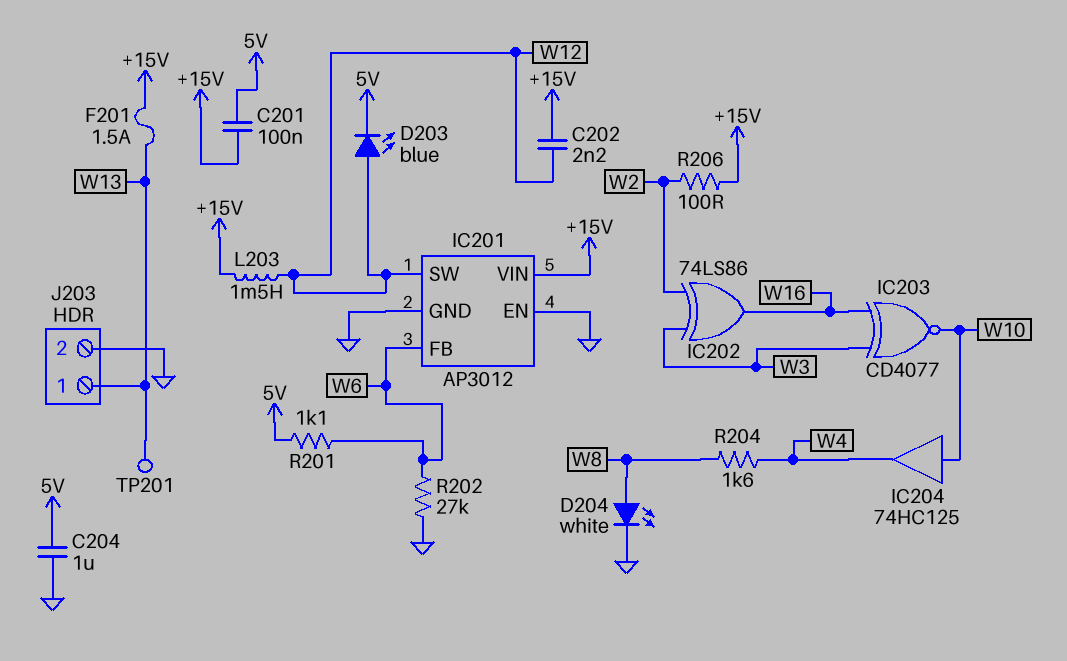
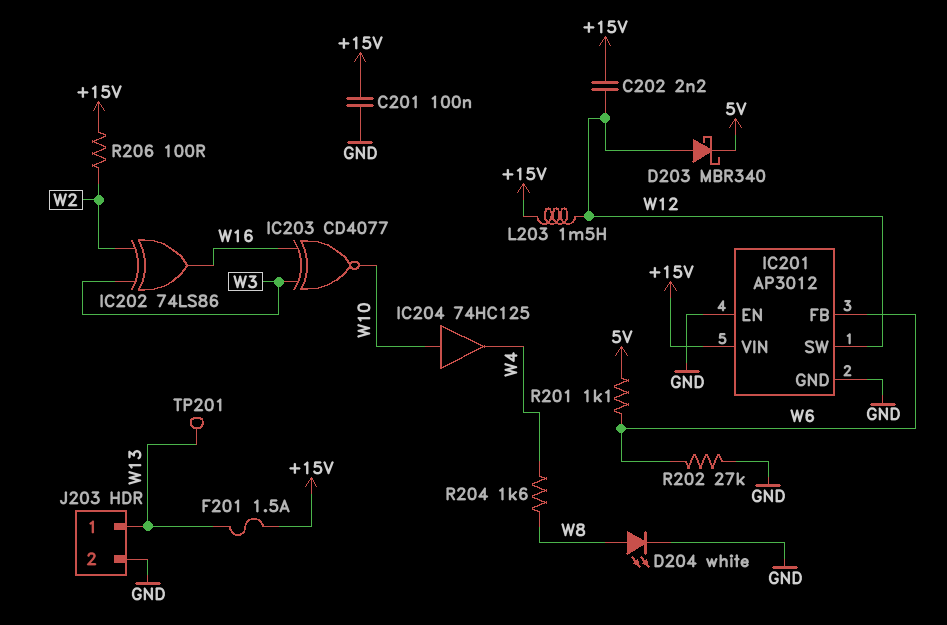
C201: 100nF (+15V, 5V) -> 100nF (+15V, GND)
C204: 1uF (5V, GND) -> none
D203: LED blue (A W12, K 5V) -> schottky MBR340 (A W12, K 5V)

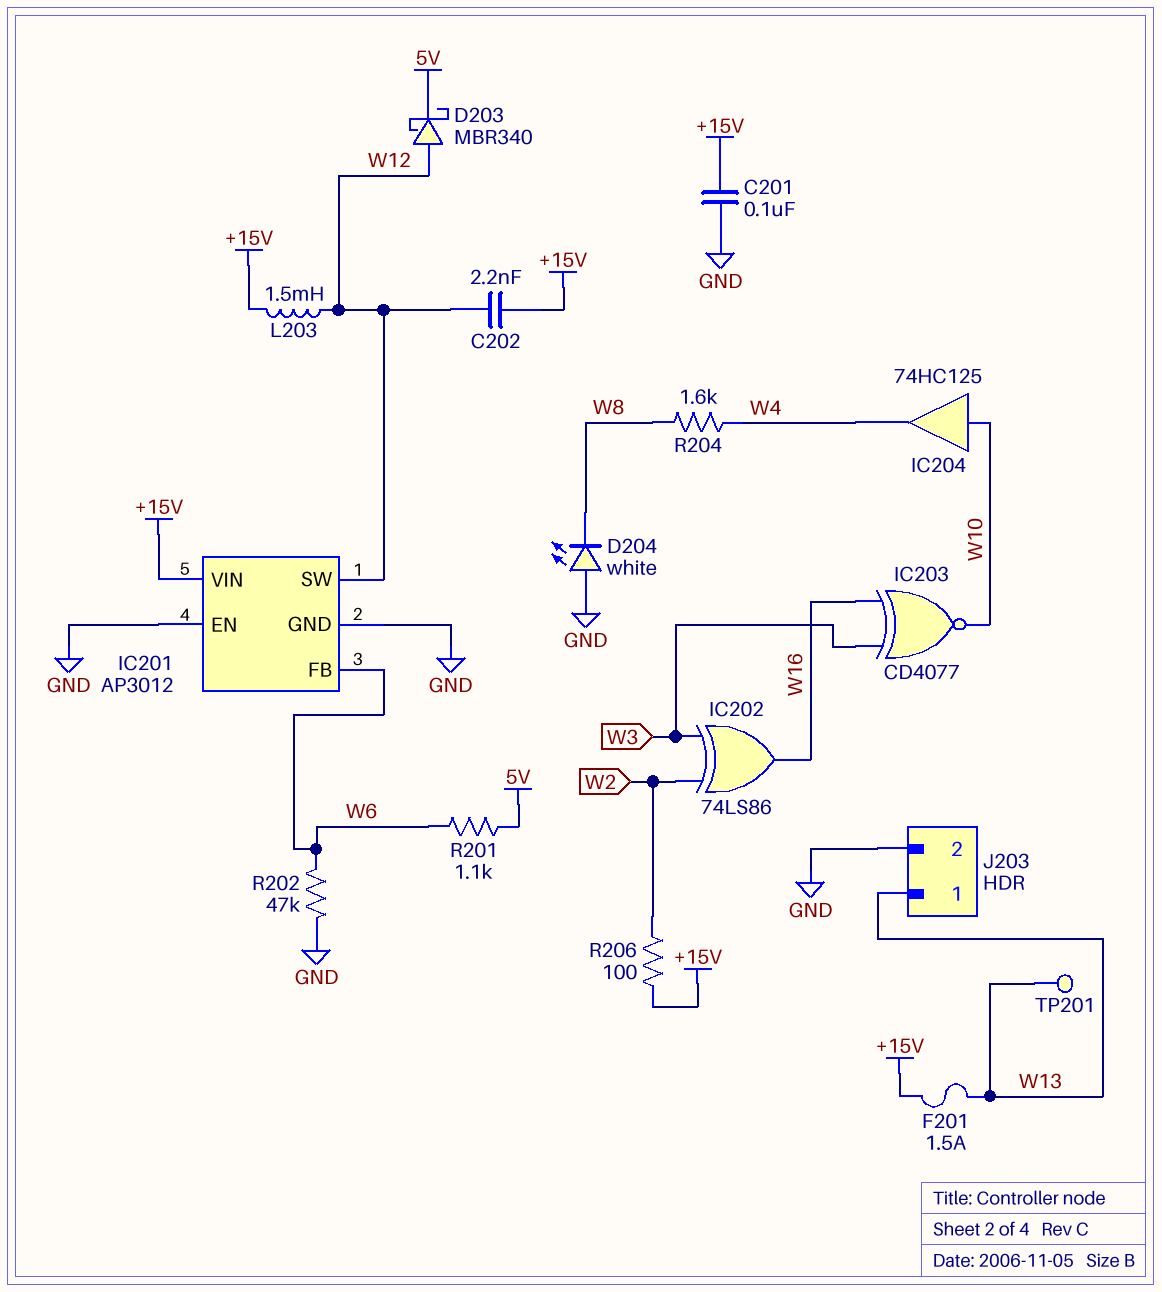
D204: LED white (A W8, K GND) -> LED white (A GND, K W8)
R202: 27k (GND, W6) -> 47k (GND, W6)

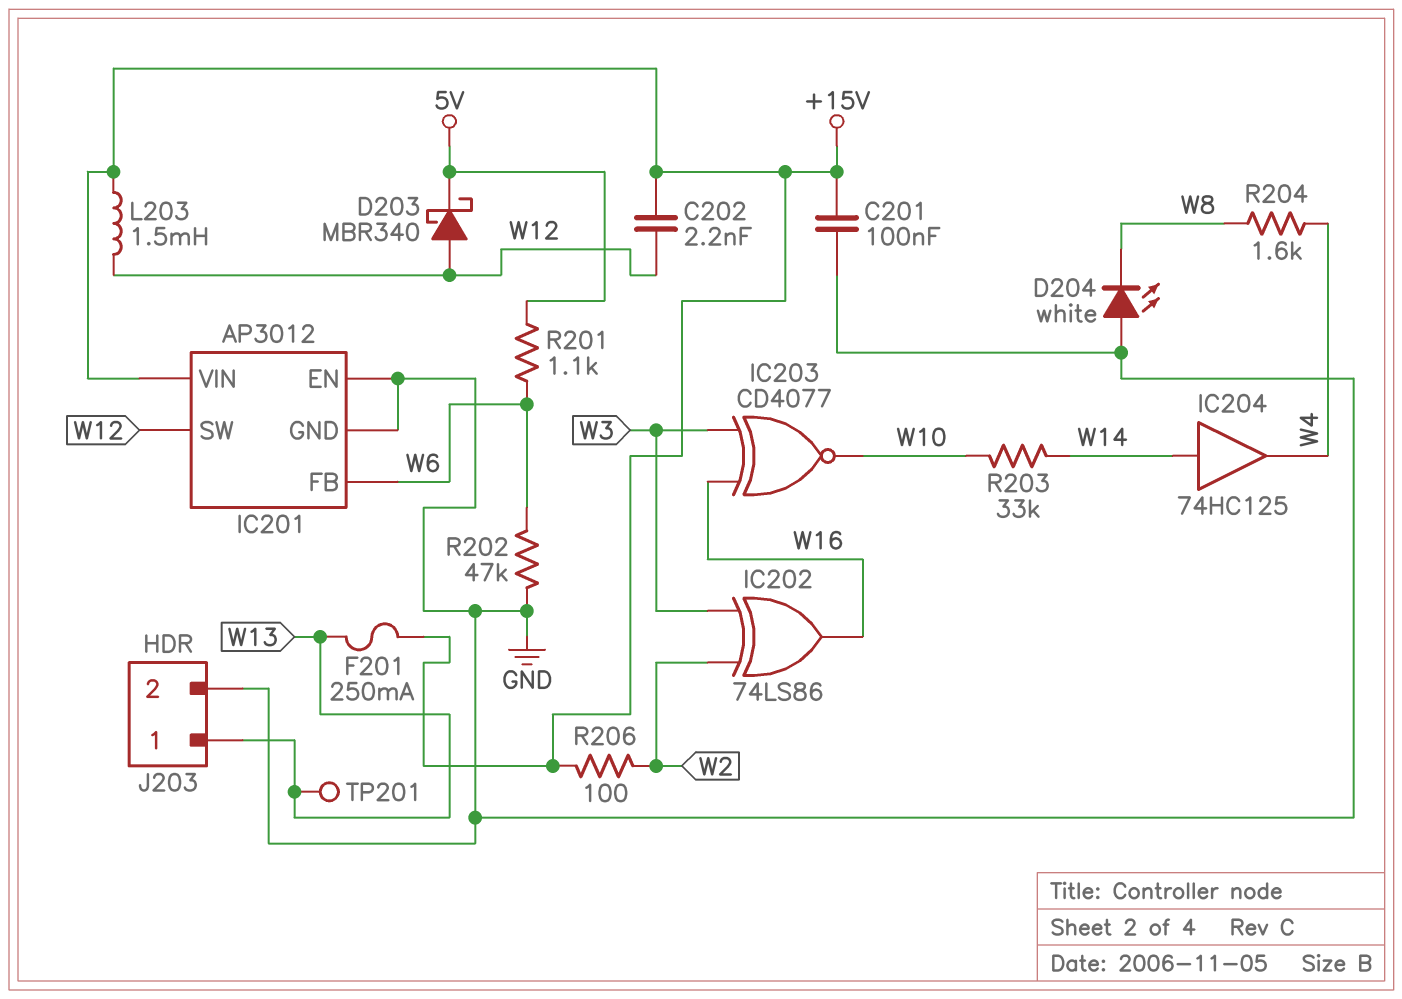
F201: 1.5A (+15V, W13) -> 250mA (+15V, W13)
IC204: buffer 74HC125 (in W10, out W4) -> buffer 74HC125 (in W14, out W4)
R203: none -> 33k (W10, W14)

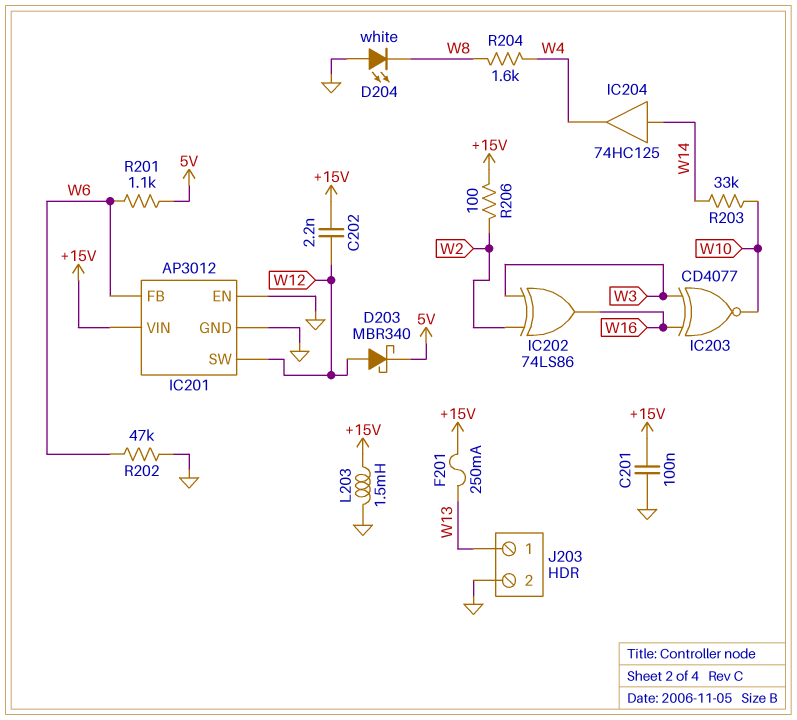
L203: 1.5mH (+15V, W12) -> 1.5mH (+15V, GND)
TP201: test point (W13) -> none

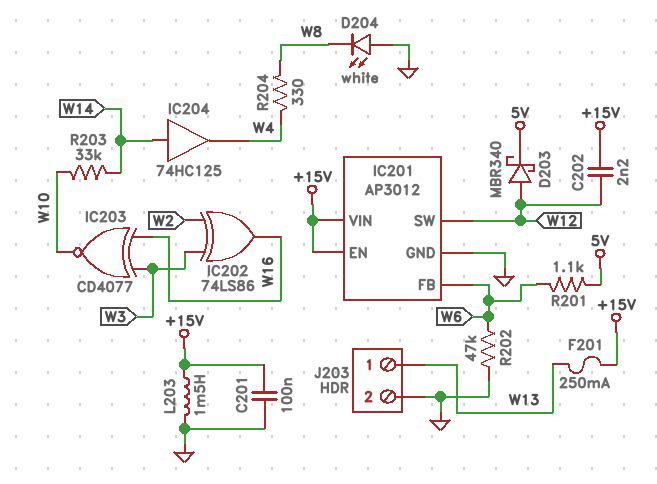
IC201 pin EN: GND -> +15V
R204: 1.6k (W4, W8) -> 330 (W4, W8)
R206: 100 (+15V, W2) -> none

